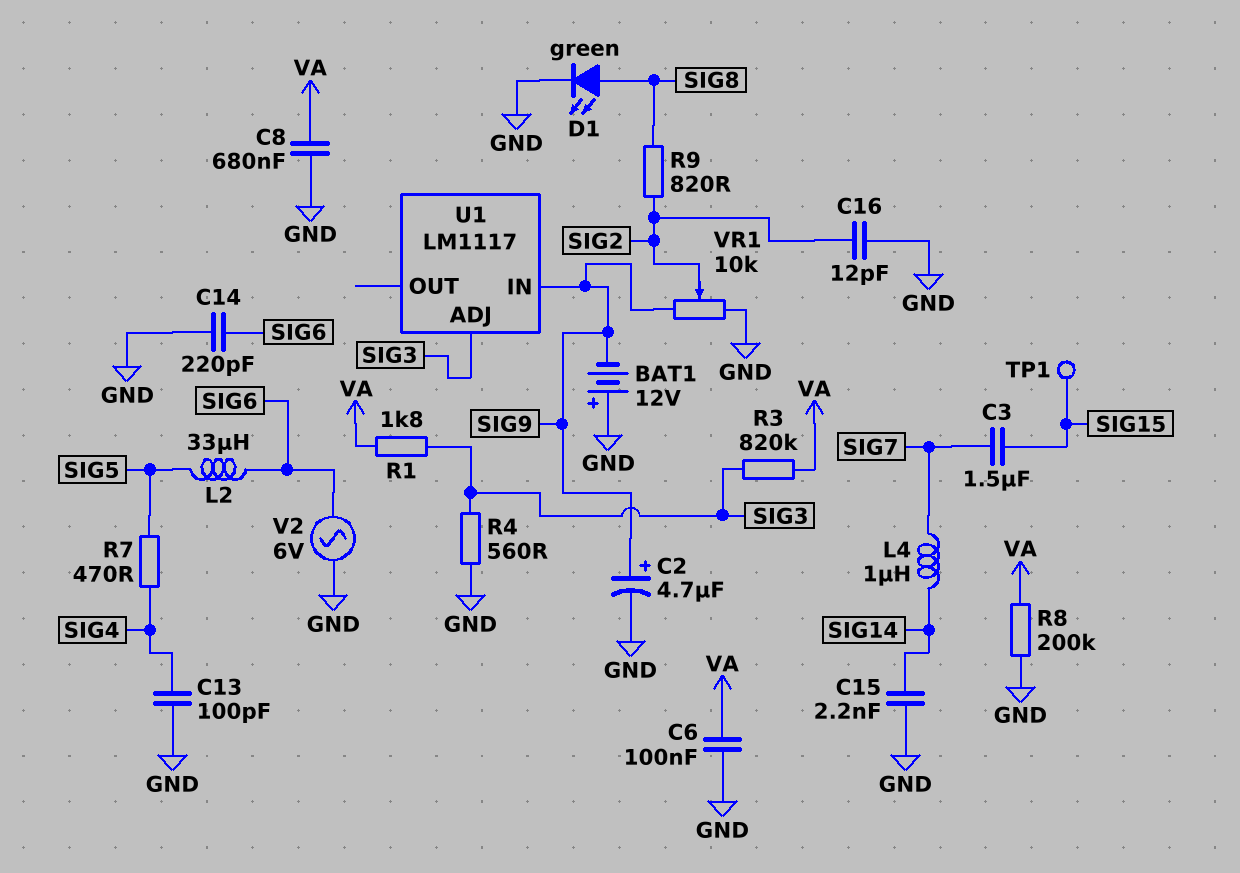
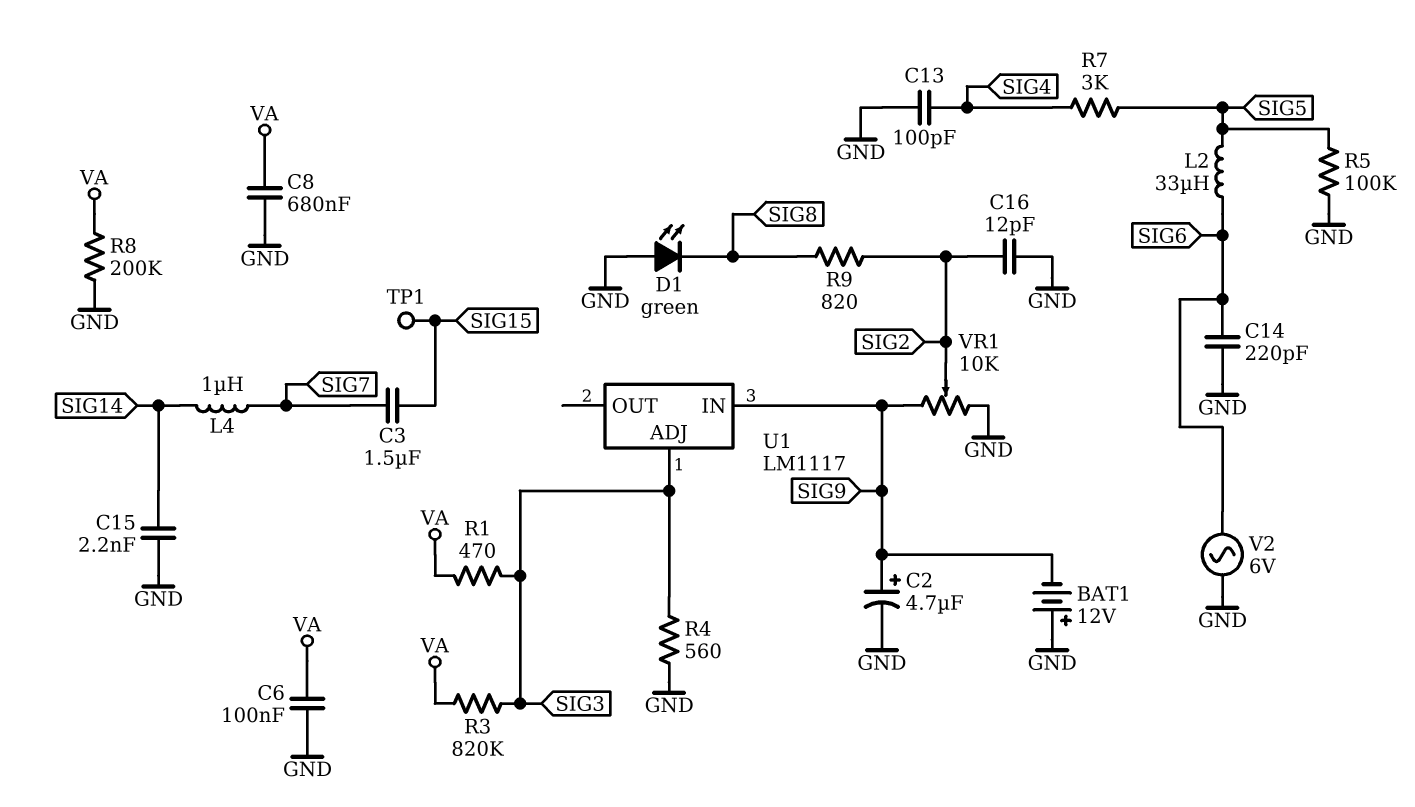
D1: LED green (A SIG8, K GND) -> LED green (A GND, K SIG8)
R1: 1.8k (SIG3, VA) -> 470 (SIG3, VA)
R5: none -> 100k (GND, SIG5)
R7: 470 (SIG4, SIG5) -> 3k (SIG4, SIG5)

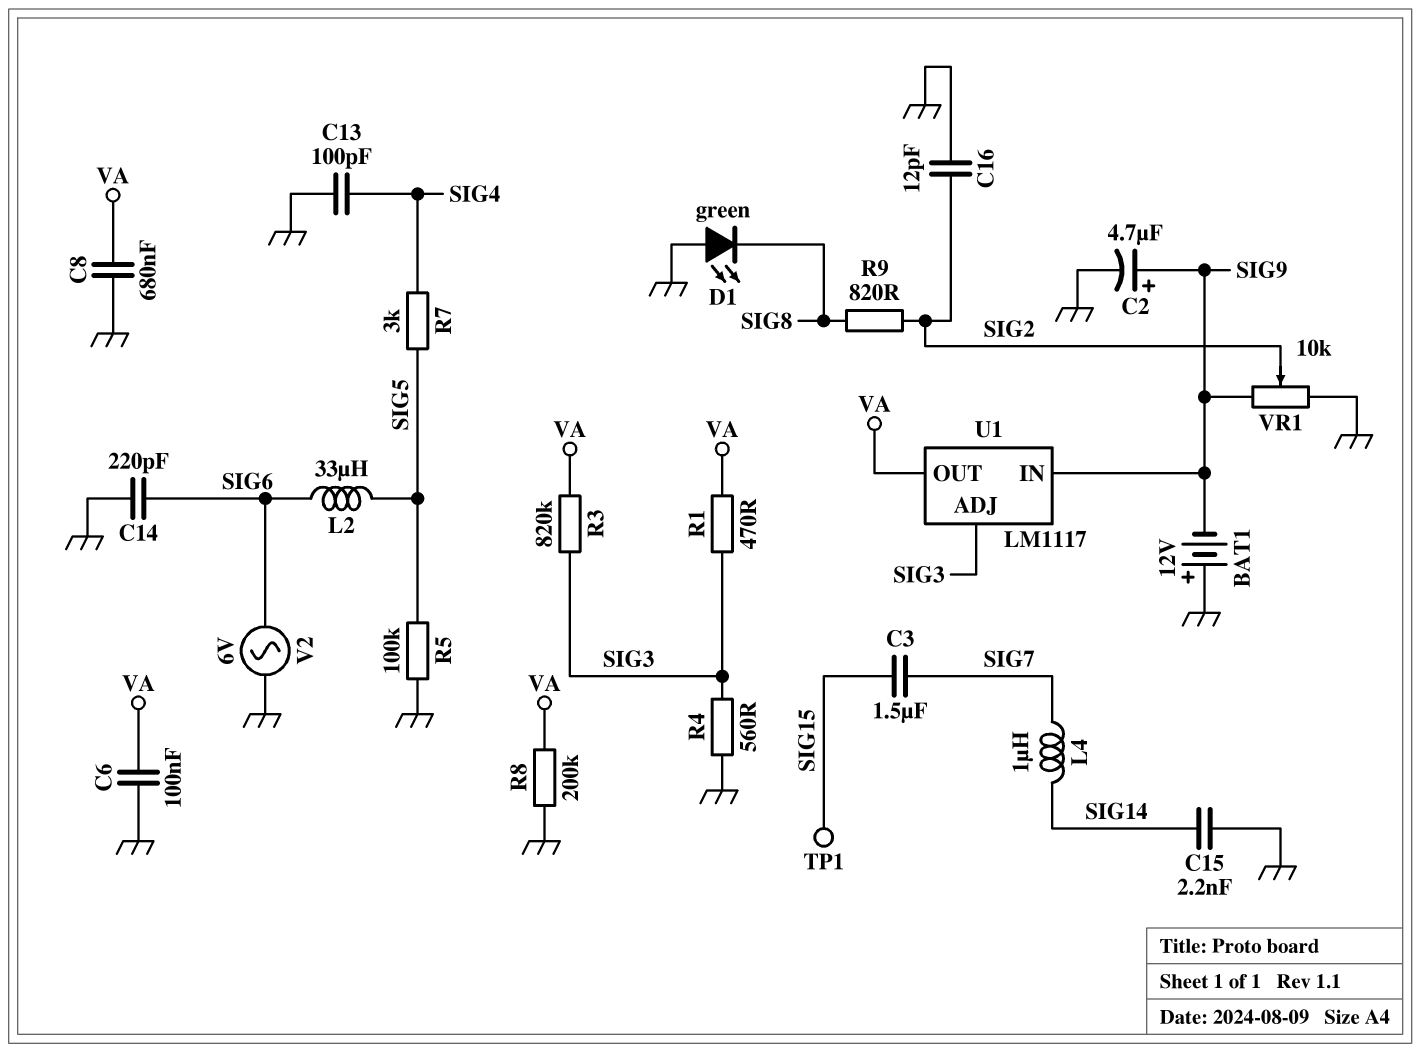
U1 pin OUT: none -> VA

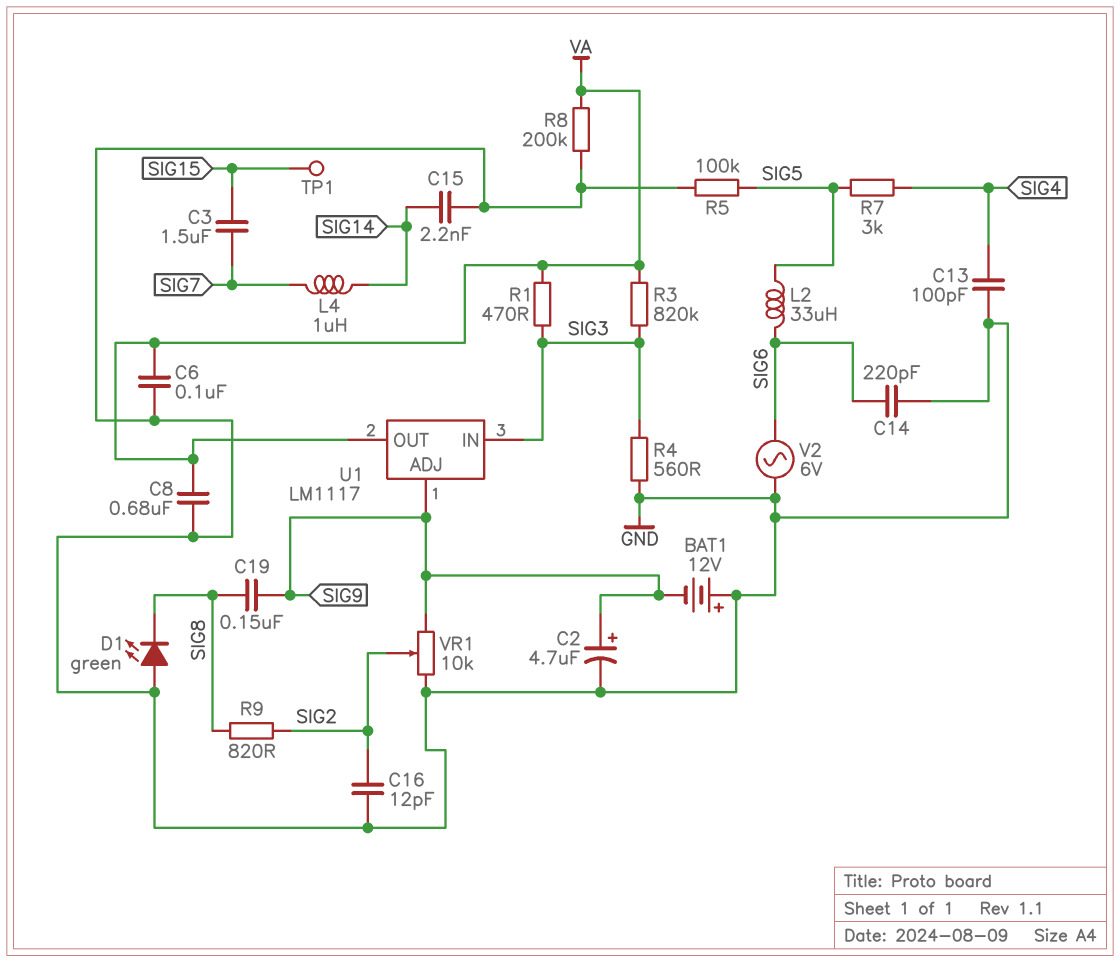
C19: none -> 150nF (SIG8, SIG9)
U1 pin ADJ: SIG3 -> SIG9
U1 pin IN: SIG9 -> SIG3

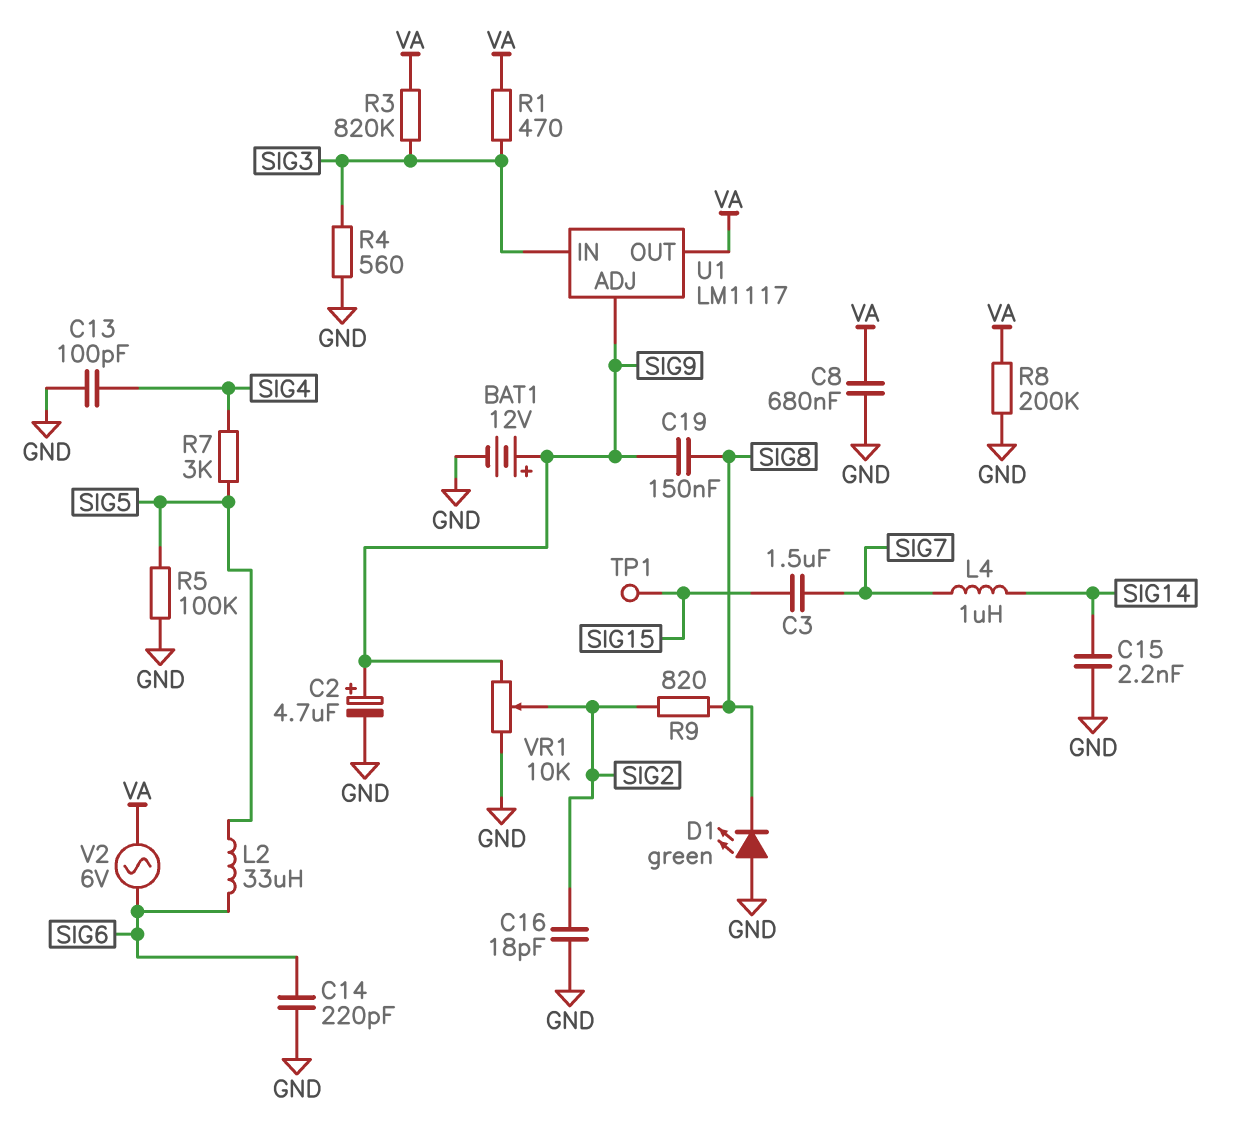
BAT1: 12V (plus GND, minus SIG9) -> 12V (plus SIG9, minus GND)
C6: 100nF (GND, VA) -> none
C16: 12pF (GND, SIG2) -> 18pF (GND, SIG2)
V2: AC 6V (GND, SIG6) -> AC 6V (SIG6, VA)

